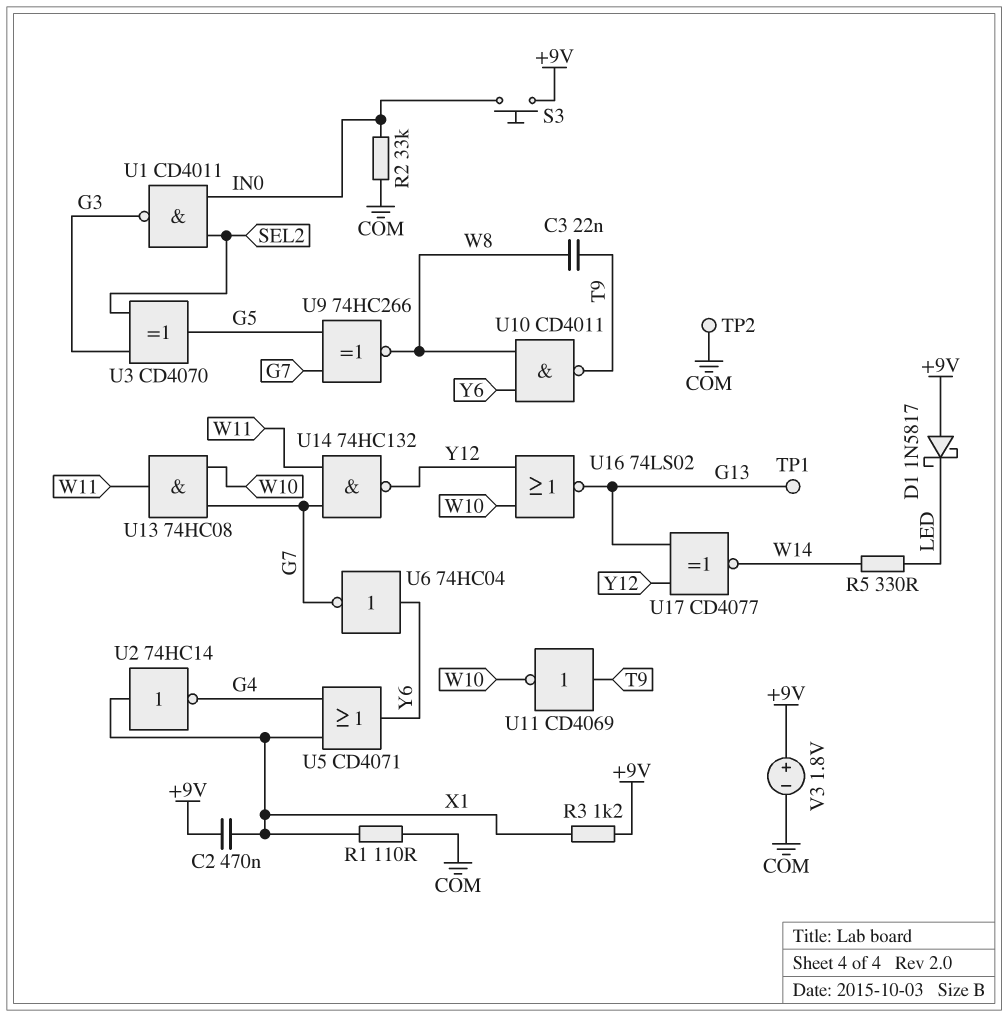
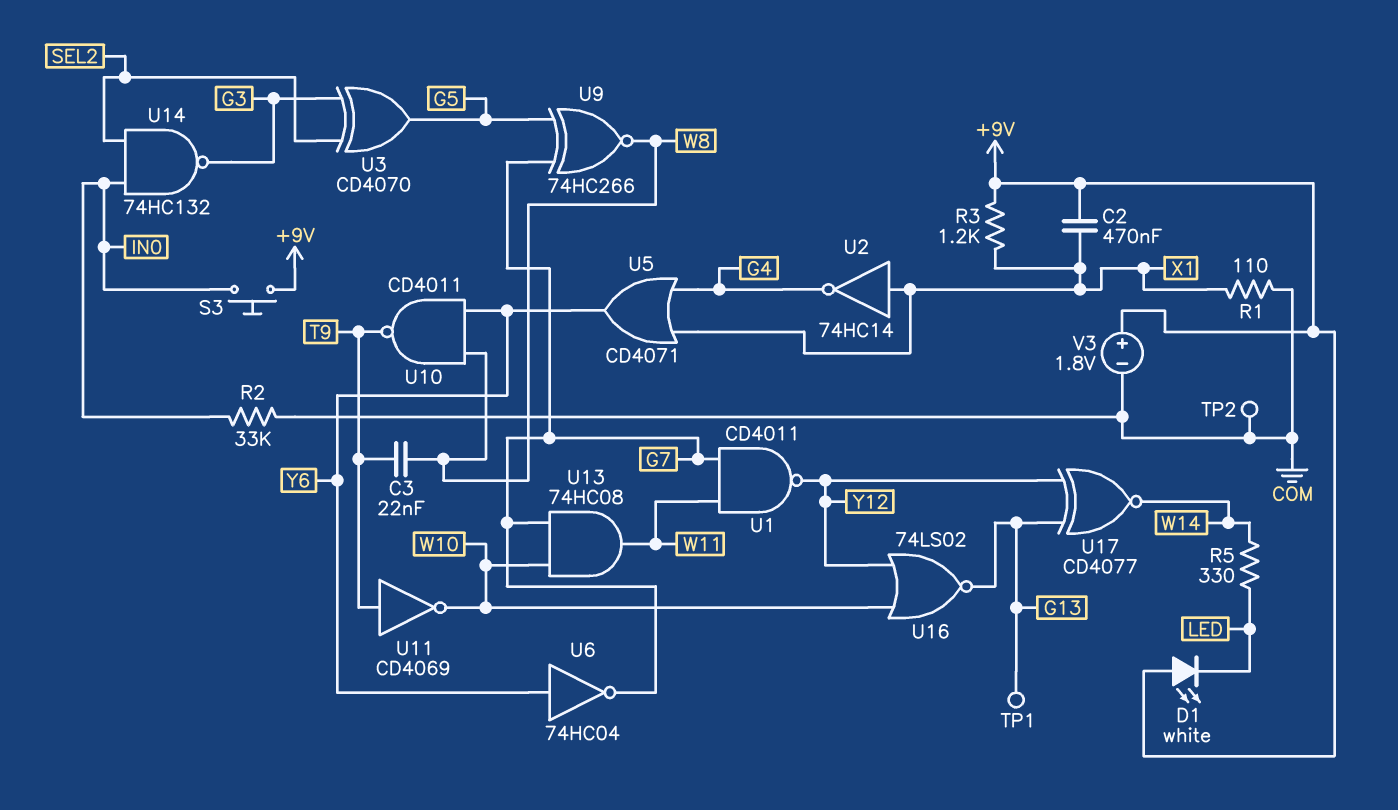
D1: schottky 1N5817 (A +9V, K LED) -> LED white (A +9V, K LED)
U1: NAND CD4011 (in IN0, in SEL2, out G3) -> NAND CD4011 (in G7, in W11, out Y12)
U14: NAND 74HC132 (in G7, in W11, out Y12) -> NAND 74HC132 (in IN0, in SEL2, out G3)

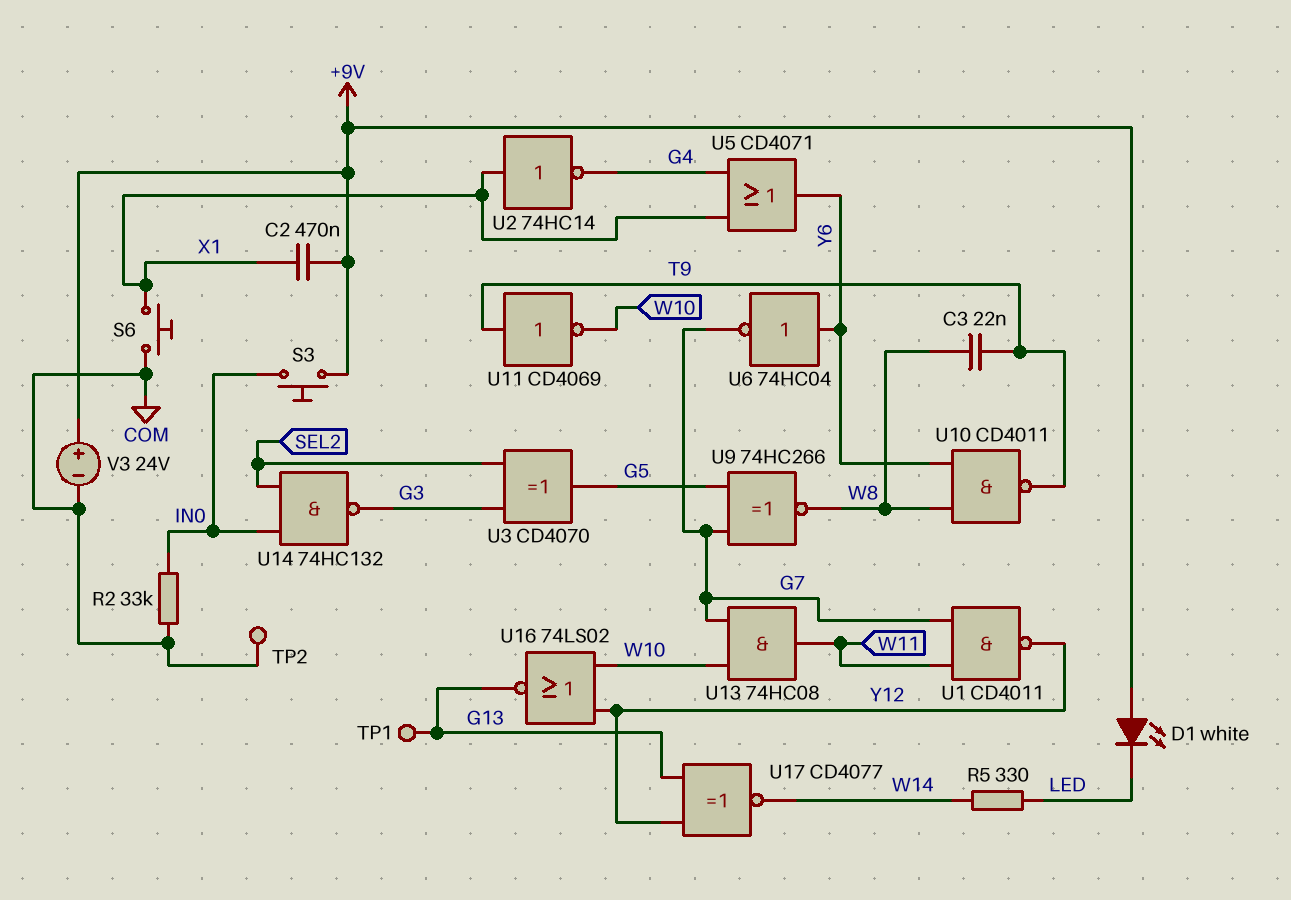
R1: 110 (COM, X1) -> none
R3: 1.2k (+9V, X1) -> none
S6: none -> button (COM, X1)
V3: 1.8V (plus +9V, minus COM) -> 24V (plus +9V, minus COM)

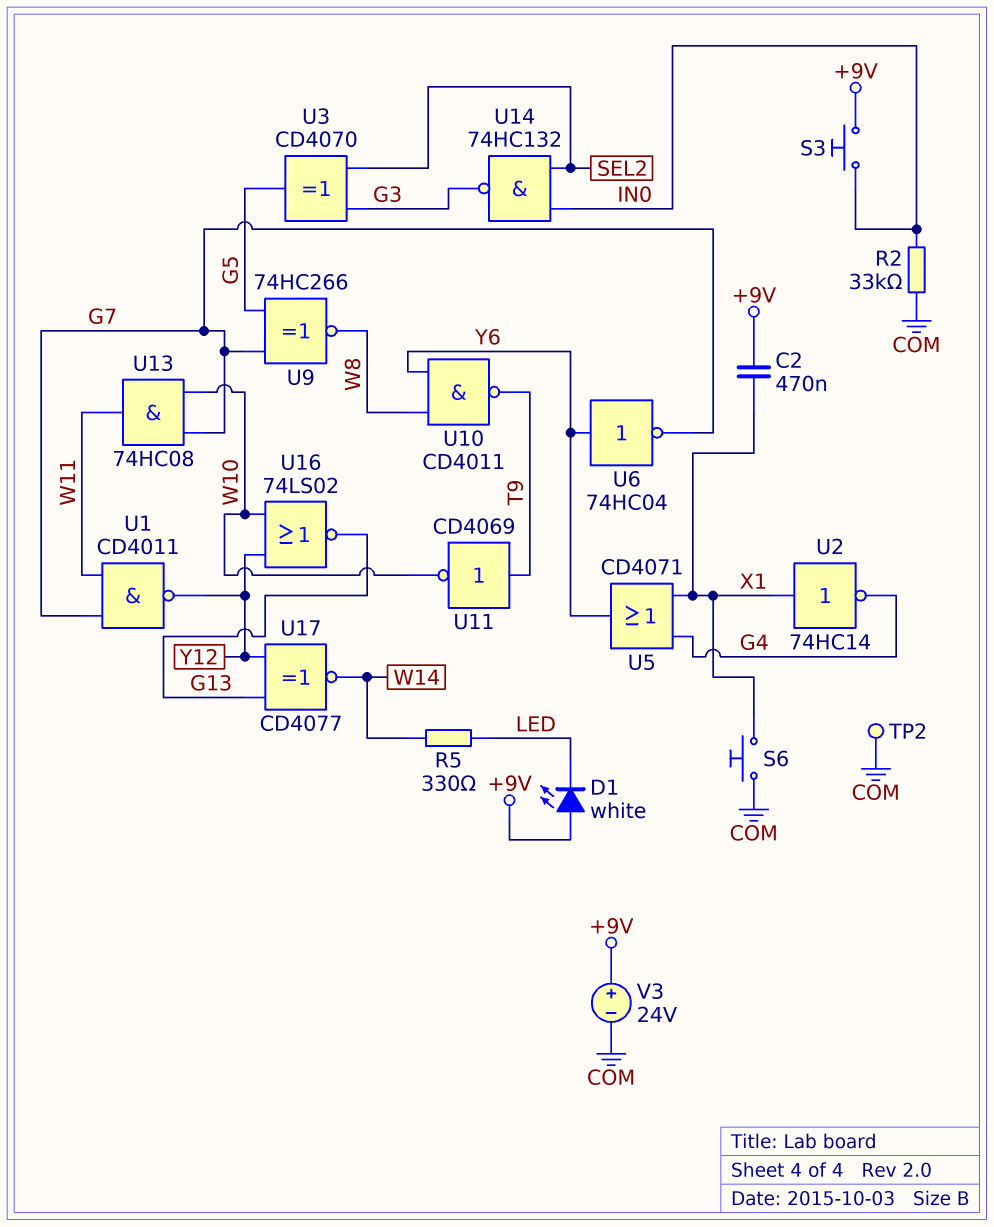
C3: 22nF (T9, W8) -> none
TP1: test point (G13) -> none

